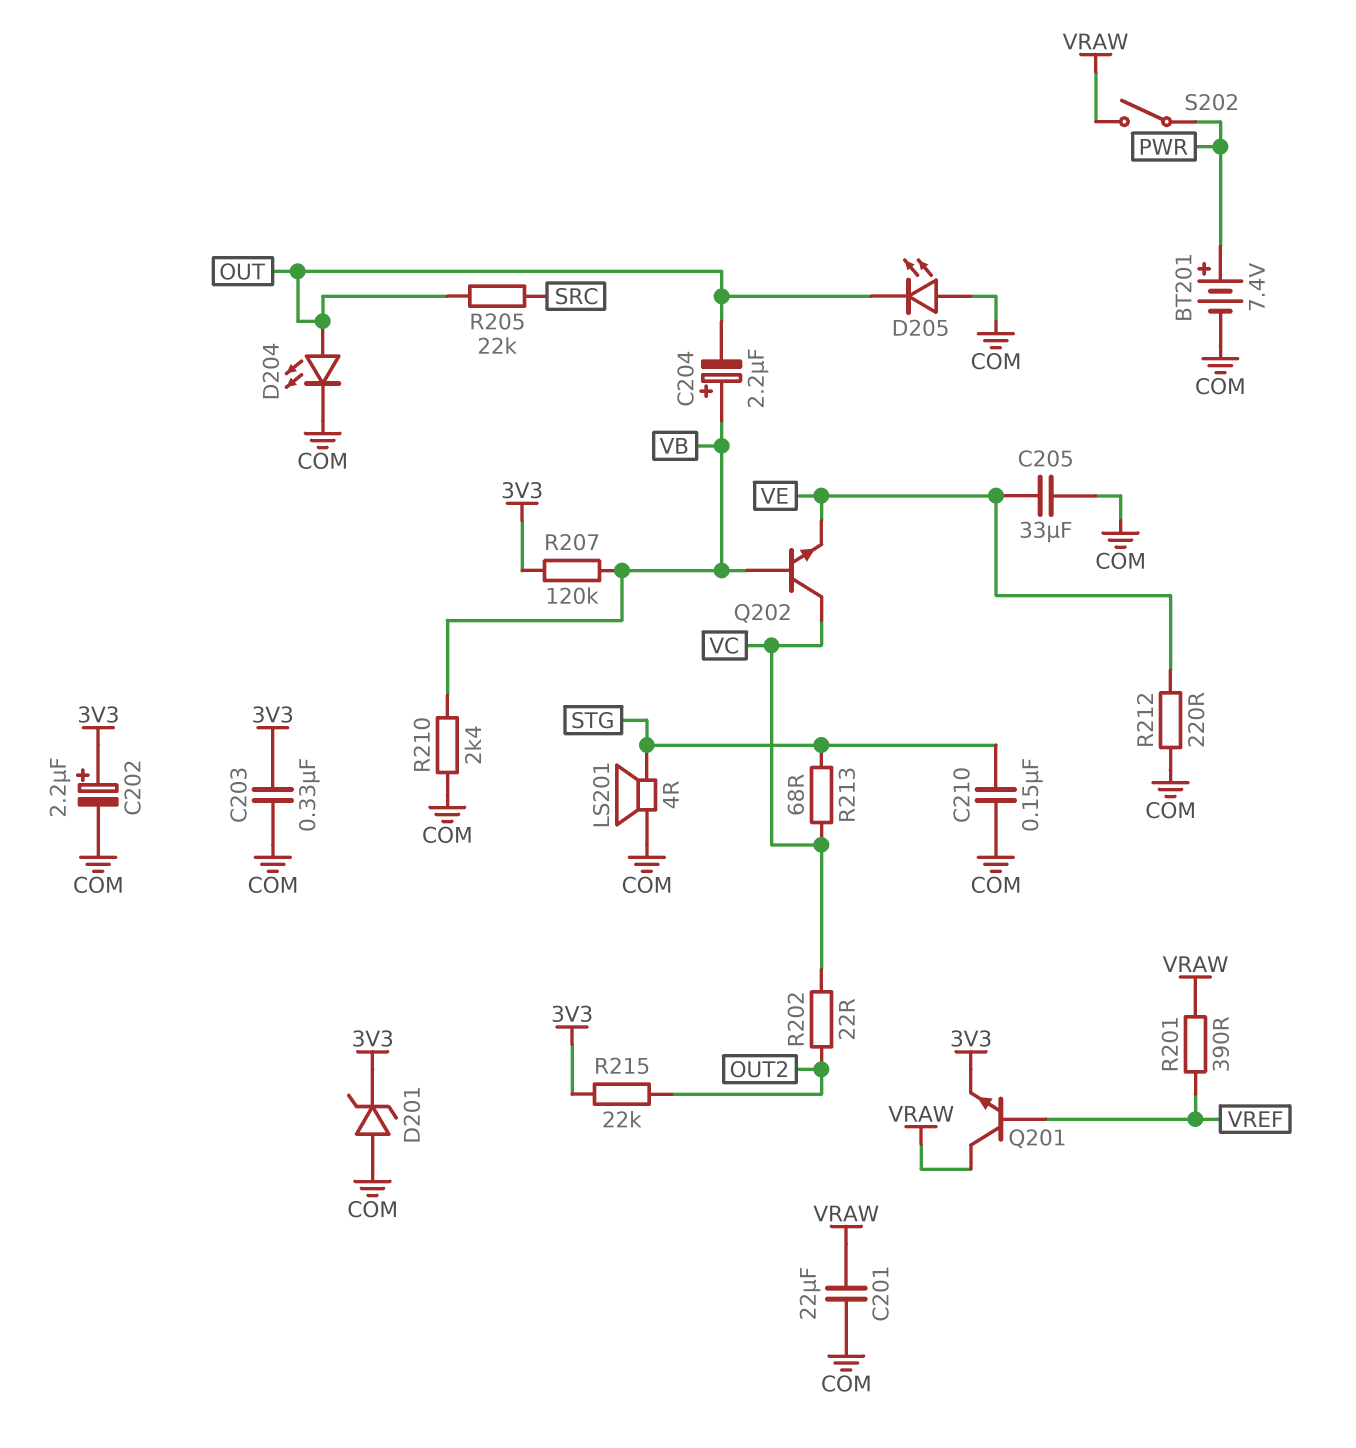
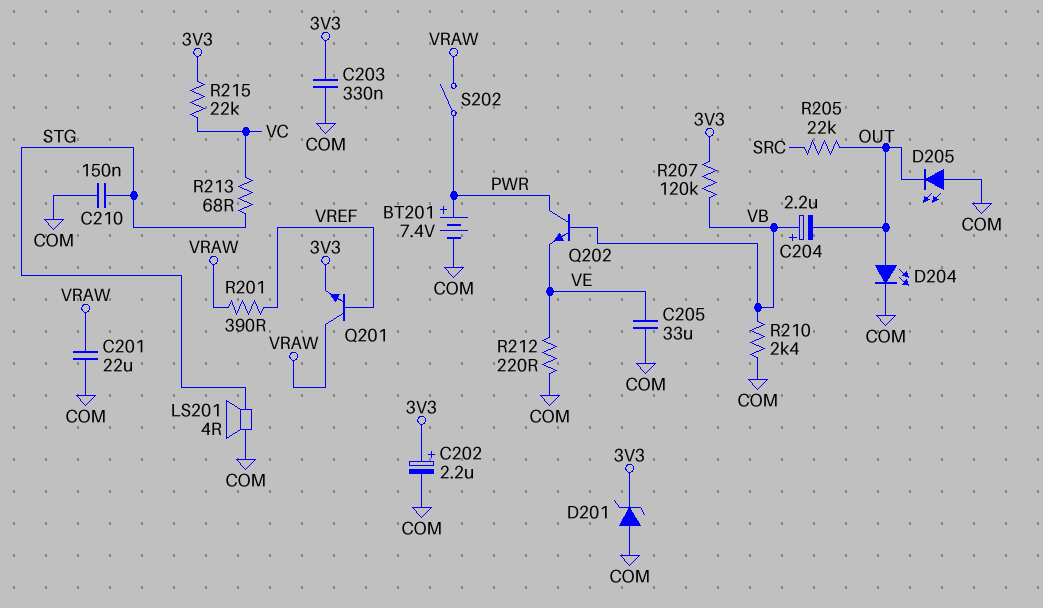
Q202: NPN (B VB, C VC, E VE) -> NPN (B VB, C PWR, E VE)
R202: 22 (OUT2, VC) -> none
R215: 22k (3V3, OUT2) -> 22k (3V3, VC)

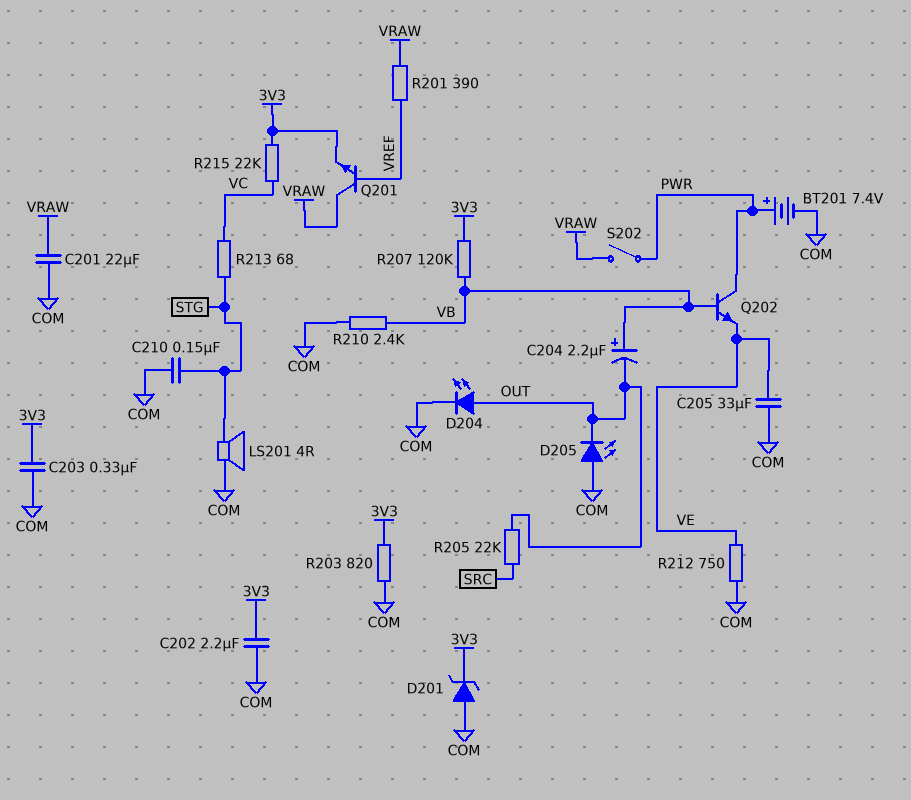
C202: 2.2uF (plus 3V3, minus COM) -> 2.2uF (3V3, COM)
R203: none -> 820 (3V3, COM)
R212: 220 (COM, VE) -> 750 (COM, VE)

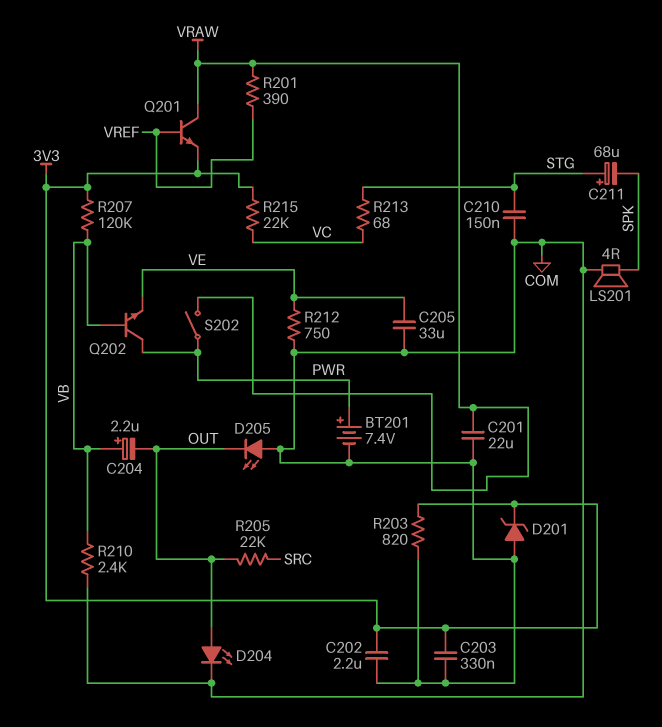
C211: none -> 68uF (plus STG, minus SPK)
LS201: speaker 4R (COM, STG) -> speaker 4R (COM, SPK)

